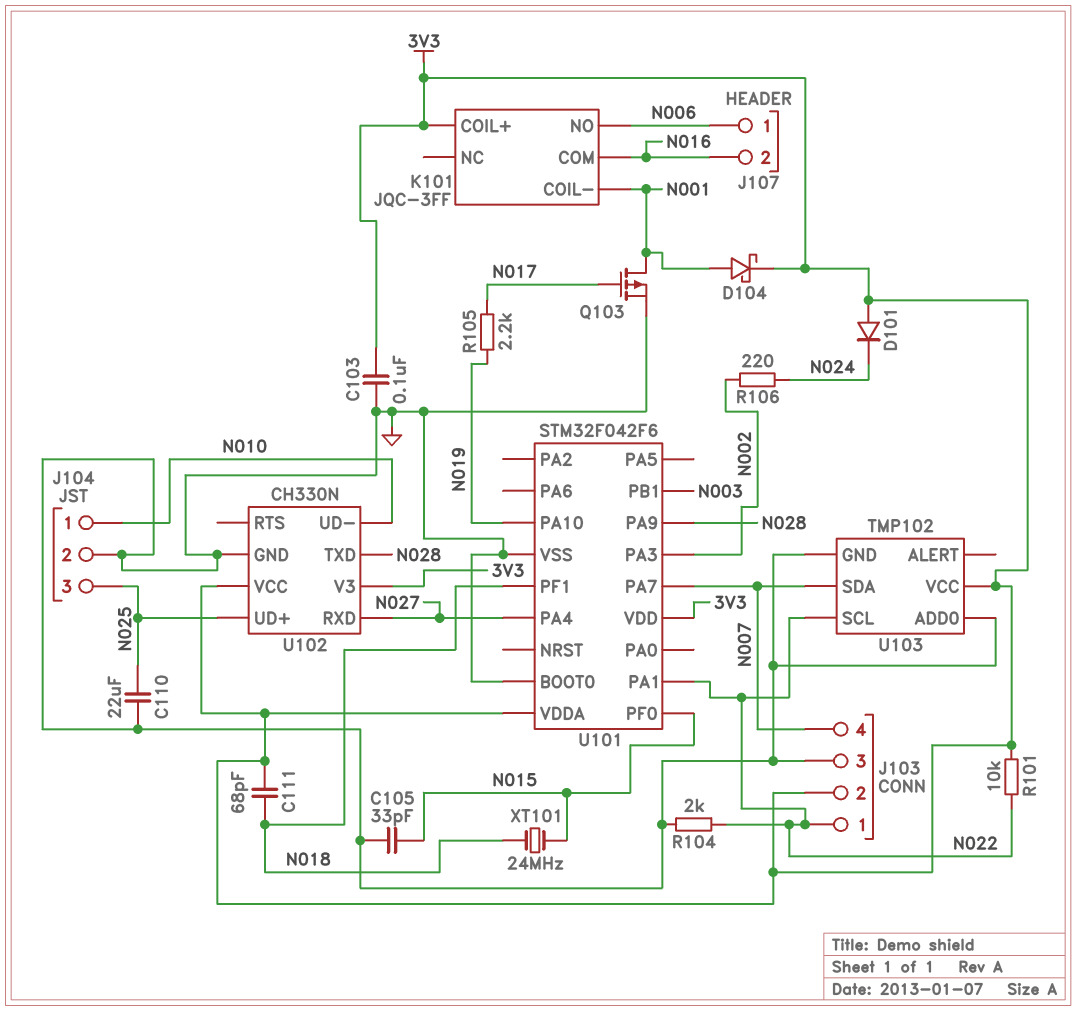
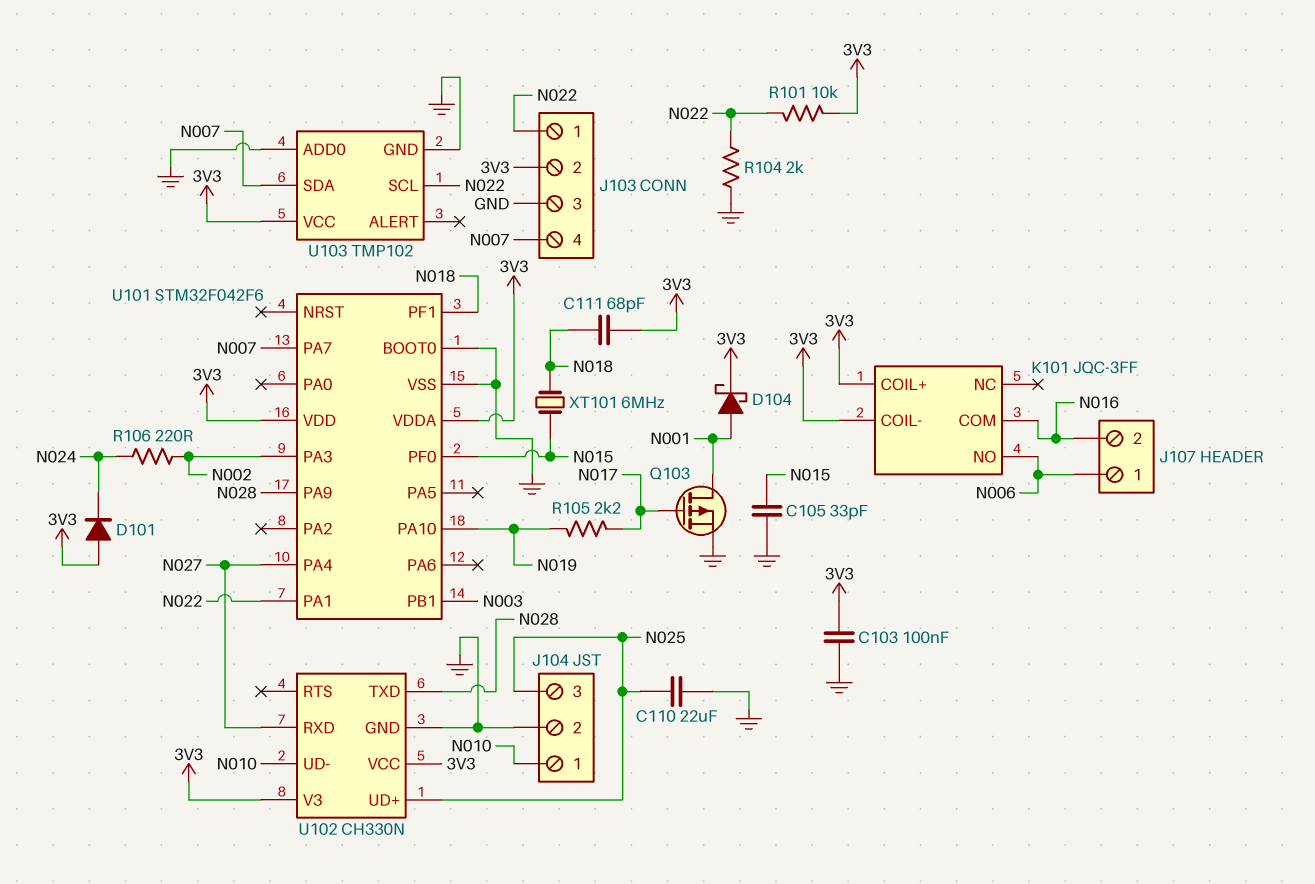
K101 pin COIL-: N001 -> 3V3
XT101: 24MHz (N015, N018) -> 6MHz (N015, N018)

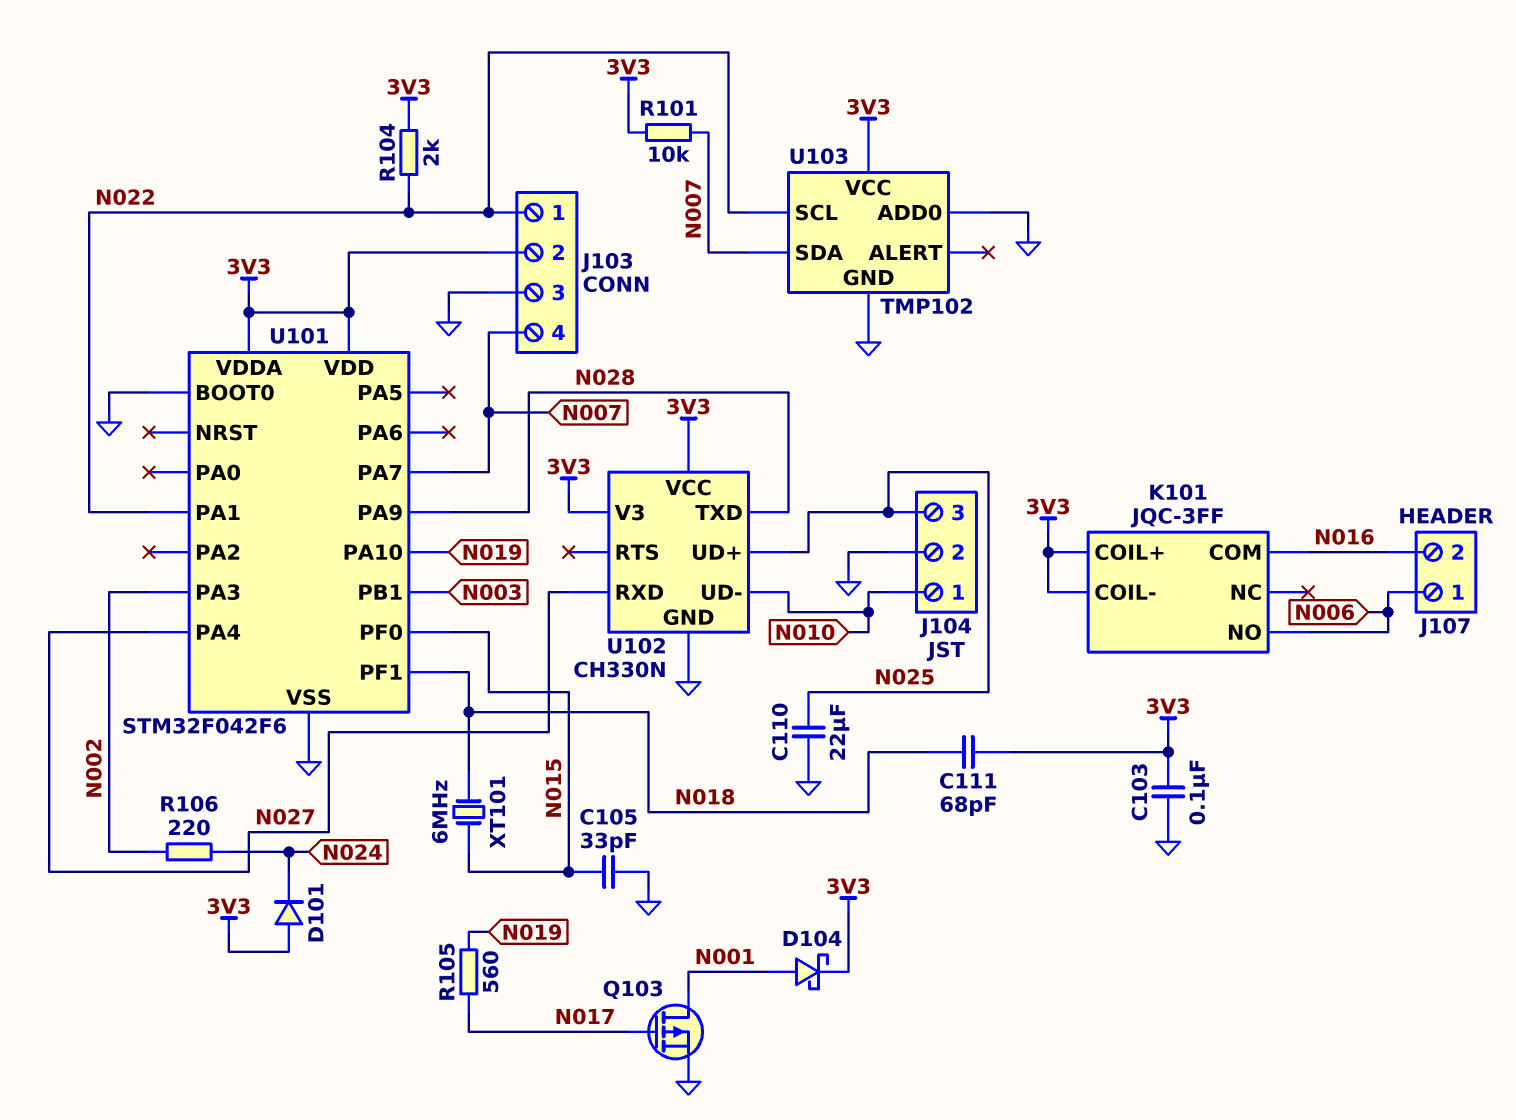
R101: 10k (3V3, N022) -> 10k (3V3, N007)
R104: 2k (GND, N022) -> 2k (3V3, N022)
R105: 2.2k (N017, N019) -> 560 (N017, N019)

